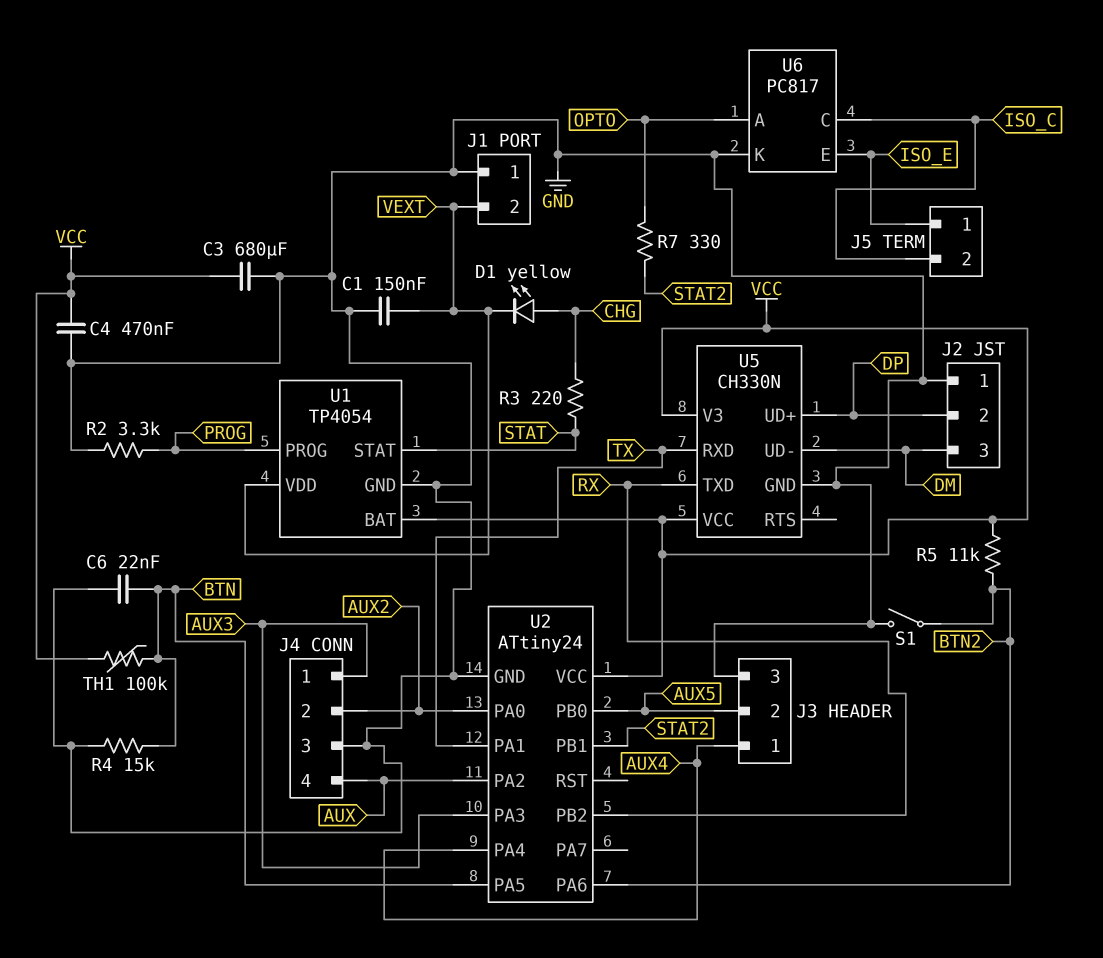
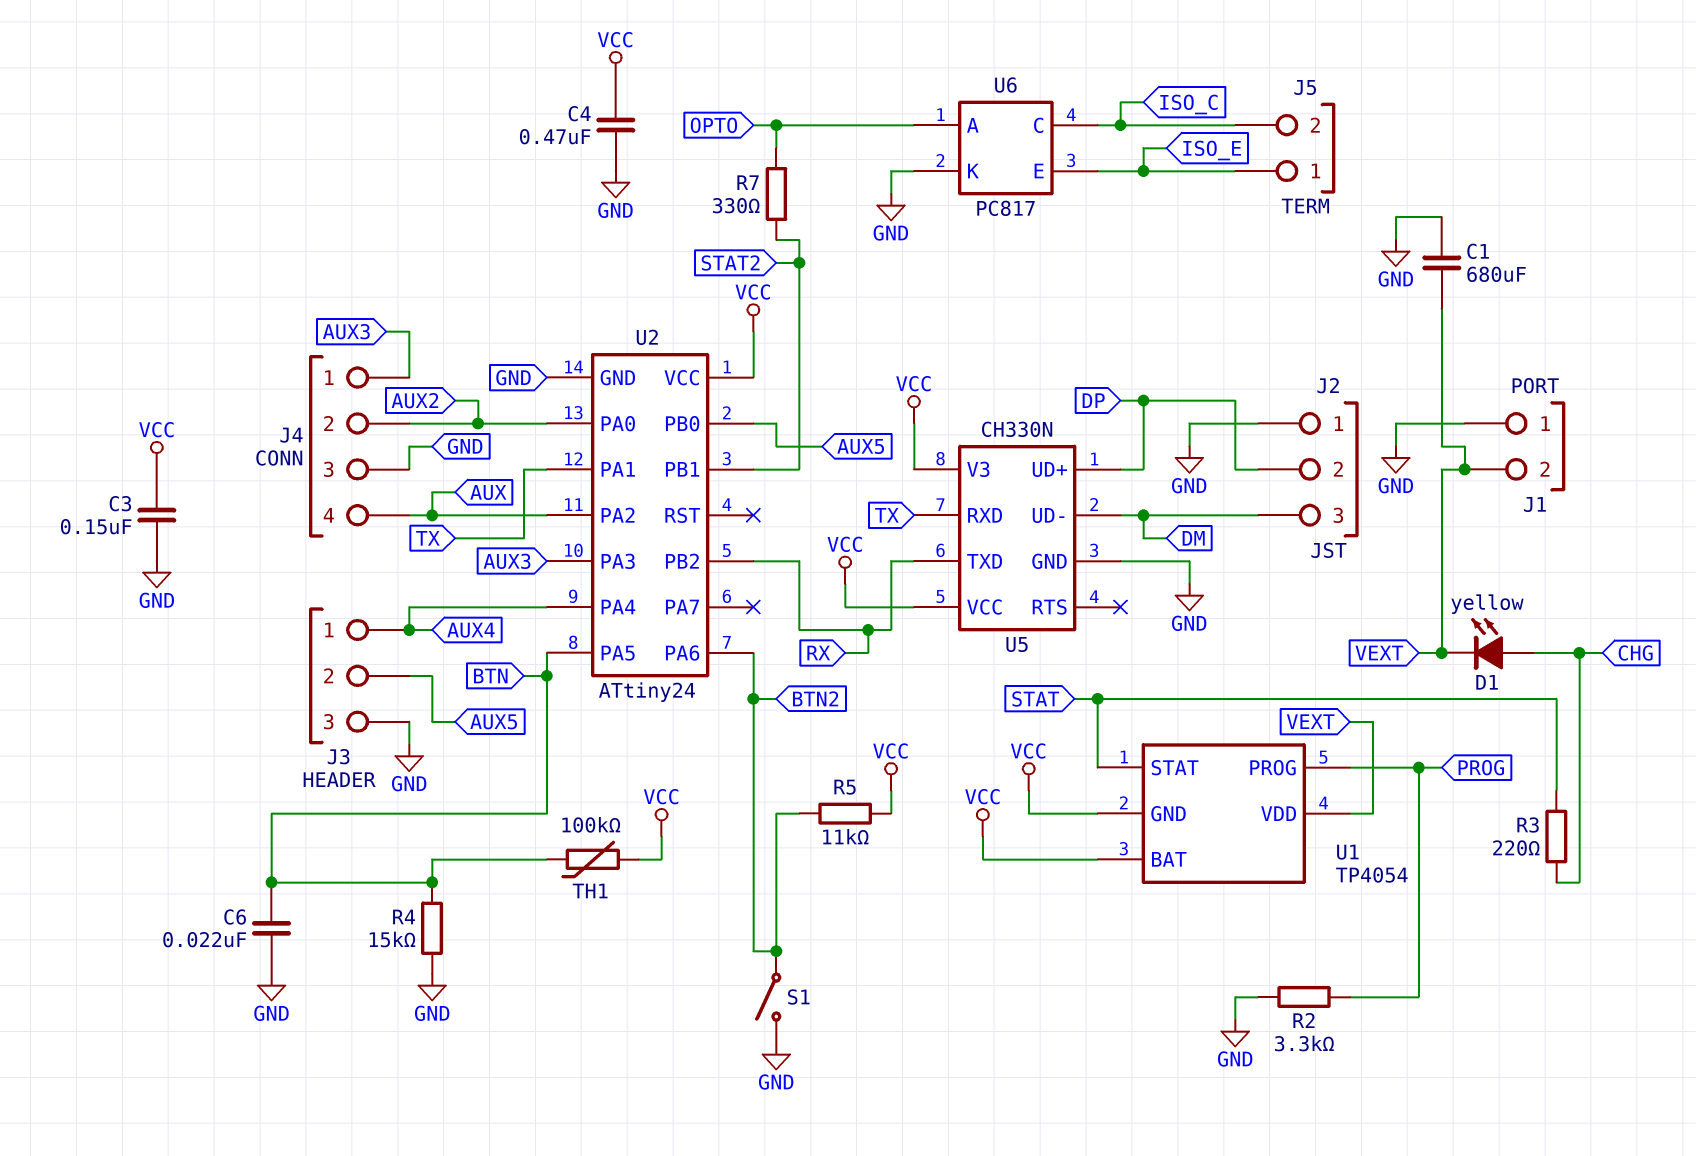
C1: 150nF (GND, VEXT) -> 680uF (GND, VEXT)
C3: 680uF (GND, VCC) -> 150nF (GND, VCC)
U1 pin GND: GND -> VCC

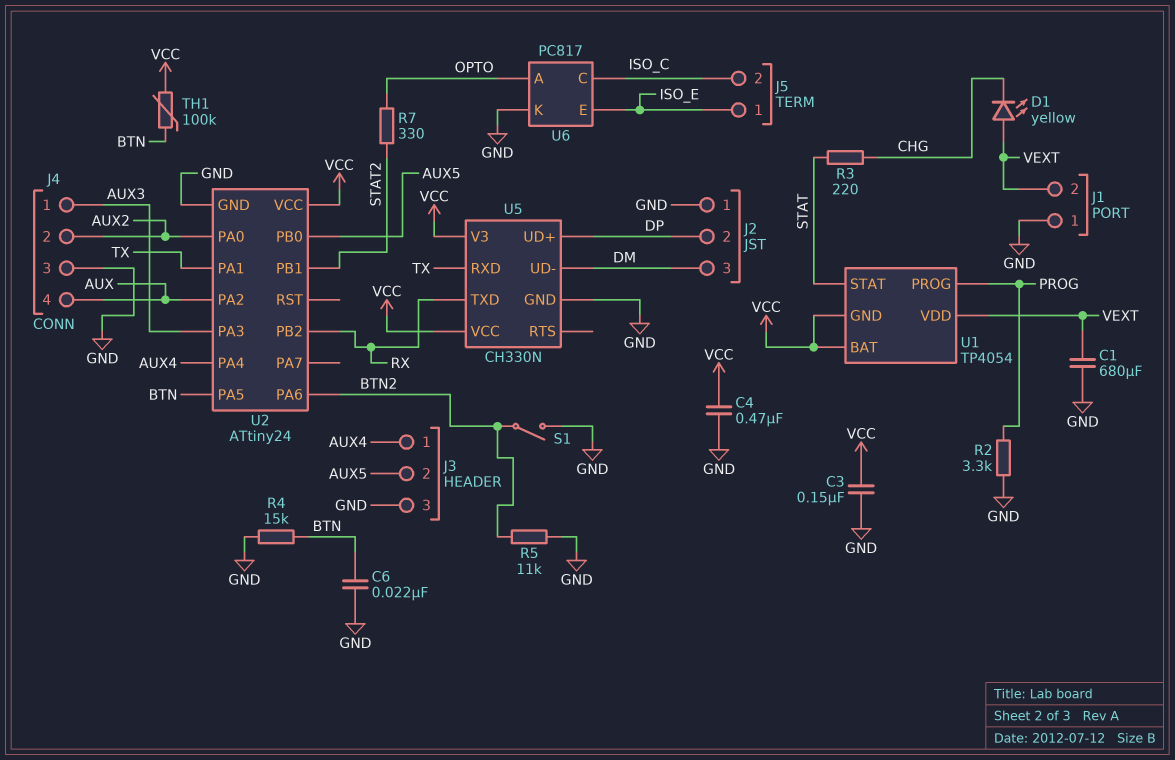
D1: LED yellow (A CHG, K VEXT) -> LED yellow (A VEXT, K CHG)
R5: 11k (BTN2, VCC) -> 11k (BTN2, GND)

